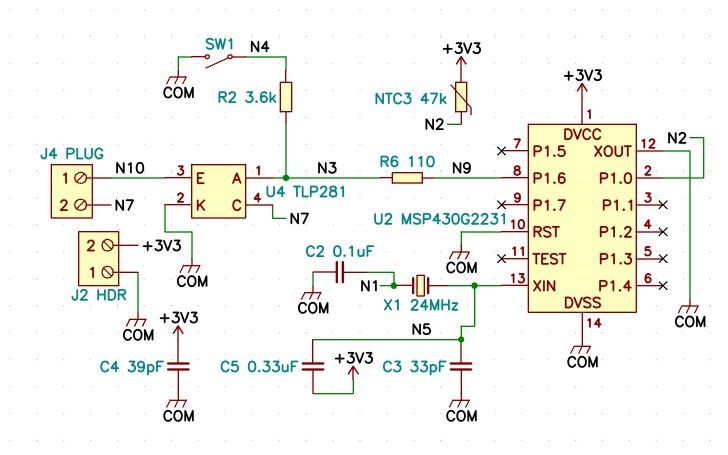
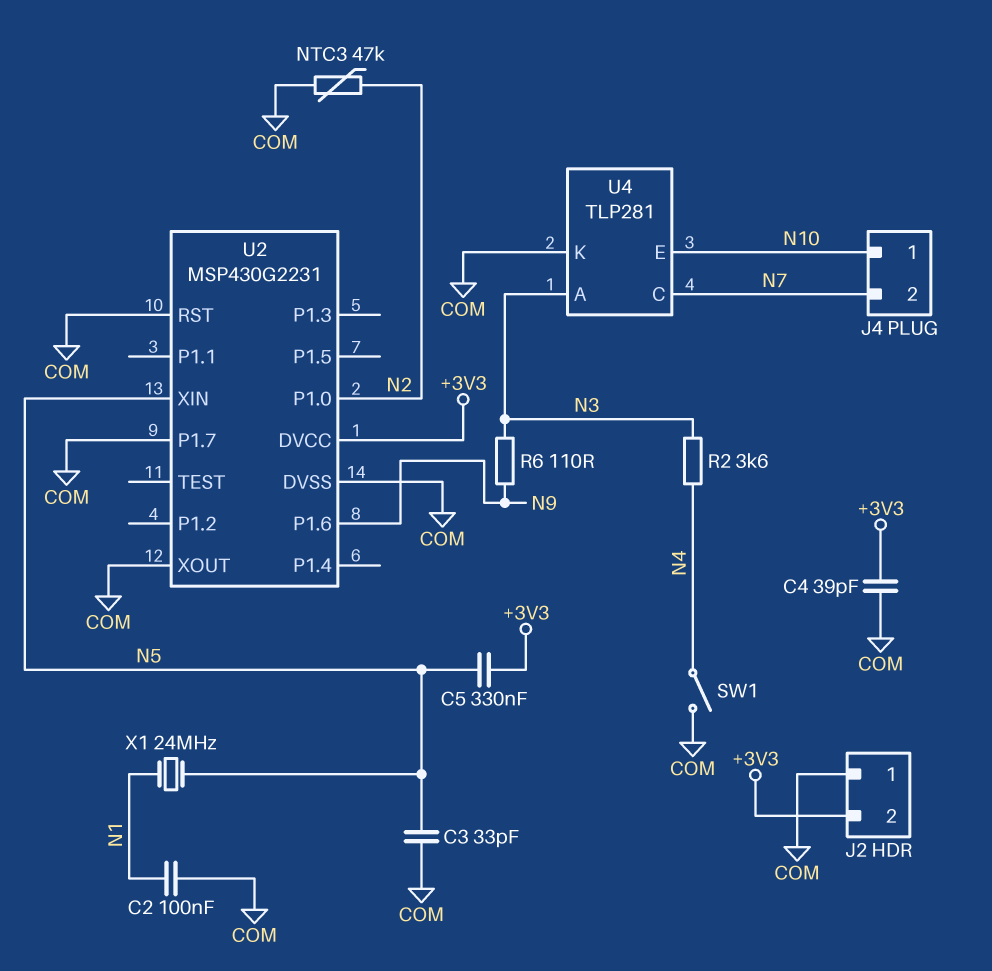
NTC3: 47k (+3V3, N2) -> 47k (COM, N2)
U2 pin P1.7: none -> COM

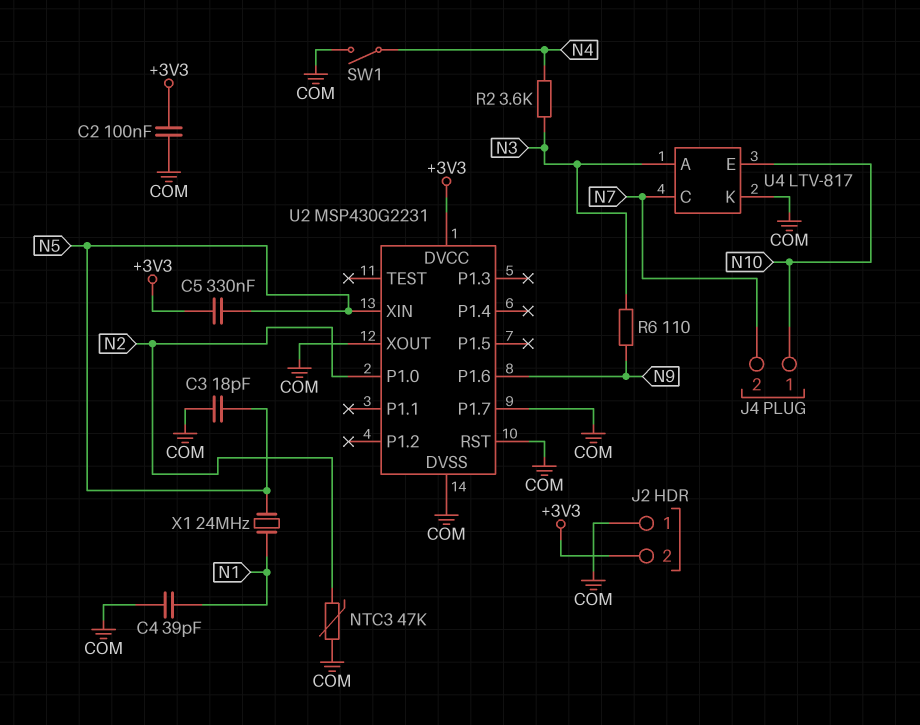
C2: 100nF (COM, N1) -> 100nF (+3V3, COM)
C3: 33pF (COM, N5) -> 18pF (COM, N5)
C4: 39pF (+3V3, COM) -> 39pF (COM, N1)
U4: TLP281 -> LTV-817

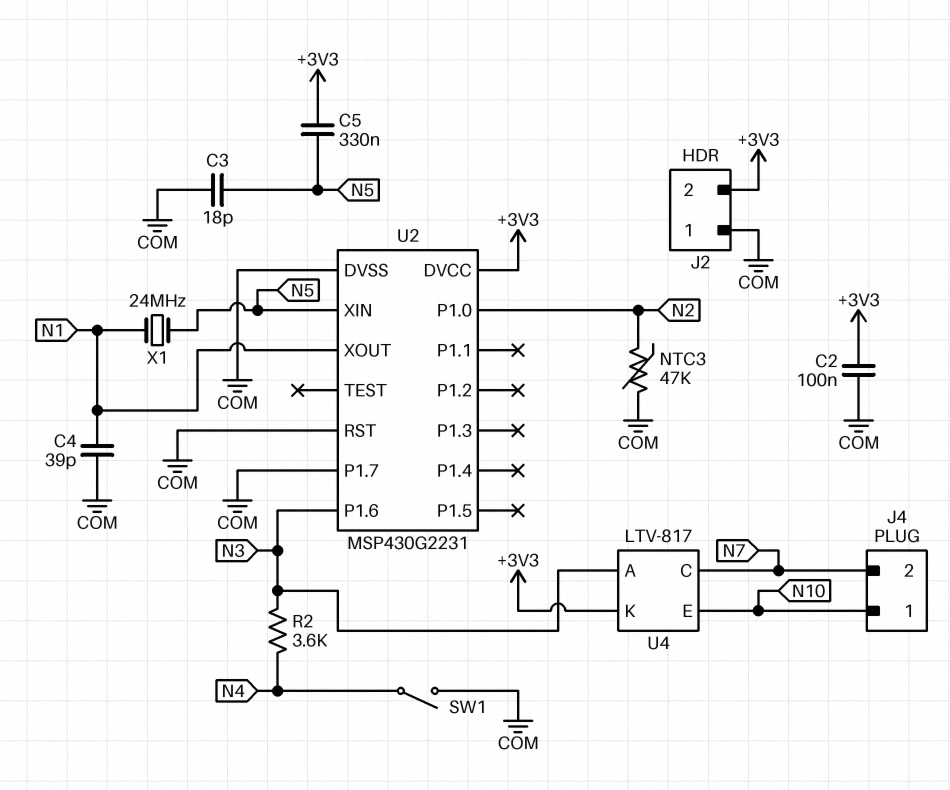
R6: 110 (N3, N9) -> none
U2 pin P1.6: N9 -> N3
U2 pin XOUT: COM -> N1
U4 pin K: COM -> +3V3

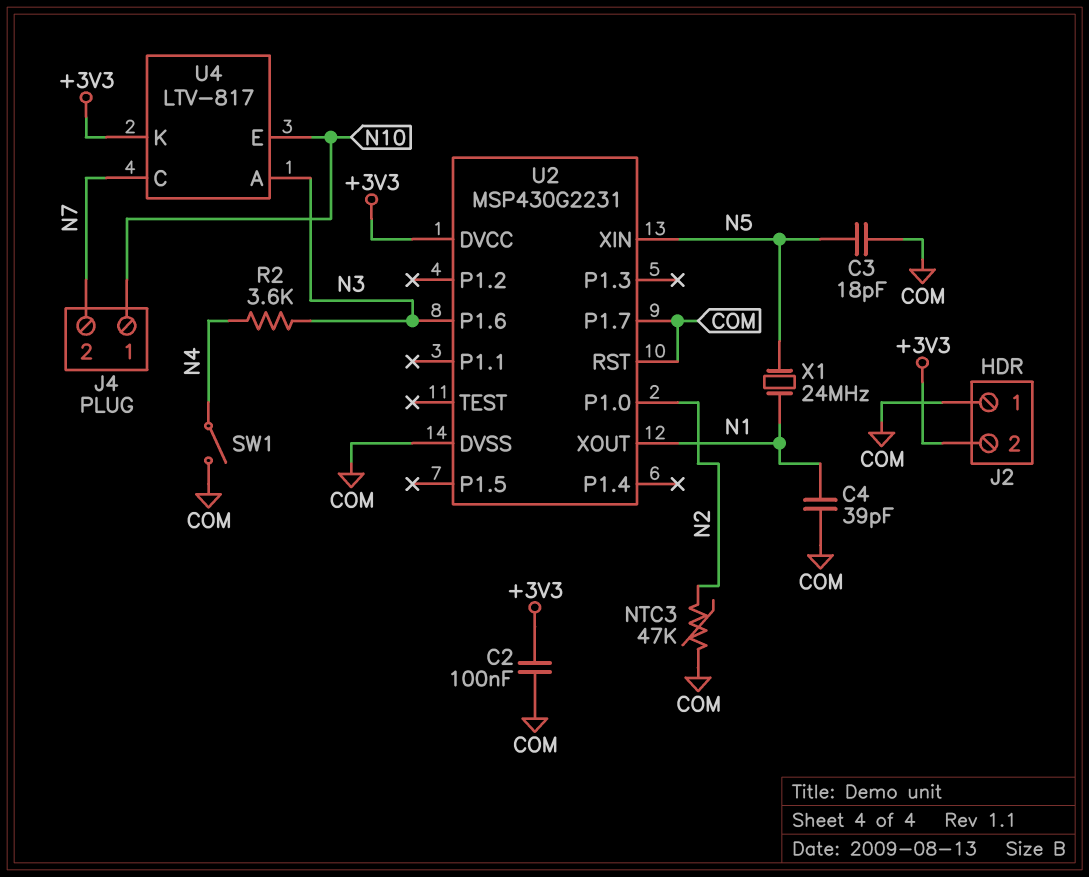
C5: 330nF (+3V3, N5) -> none

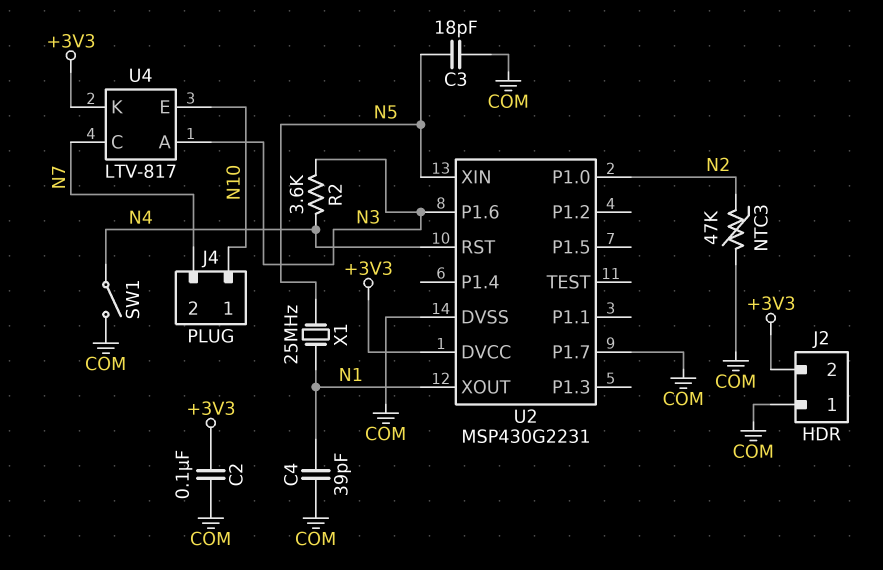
U2 pin RST: COM -> N4
X1: 24MHz (N1, N5) -> 25MHz (N1, N5)

